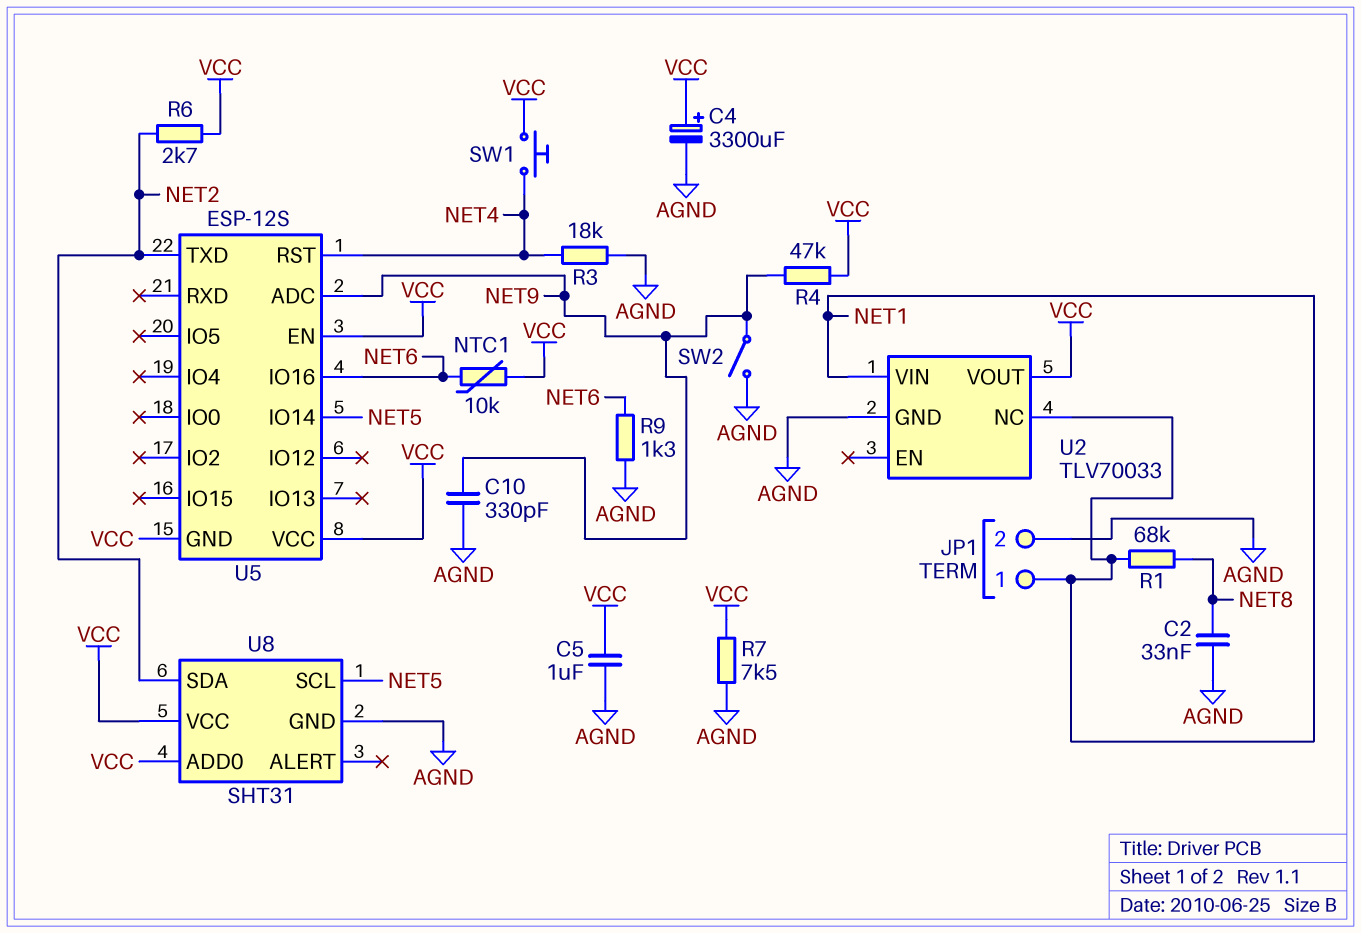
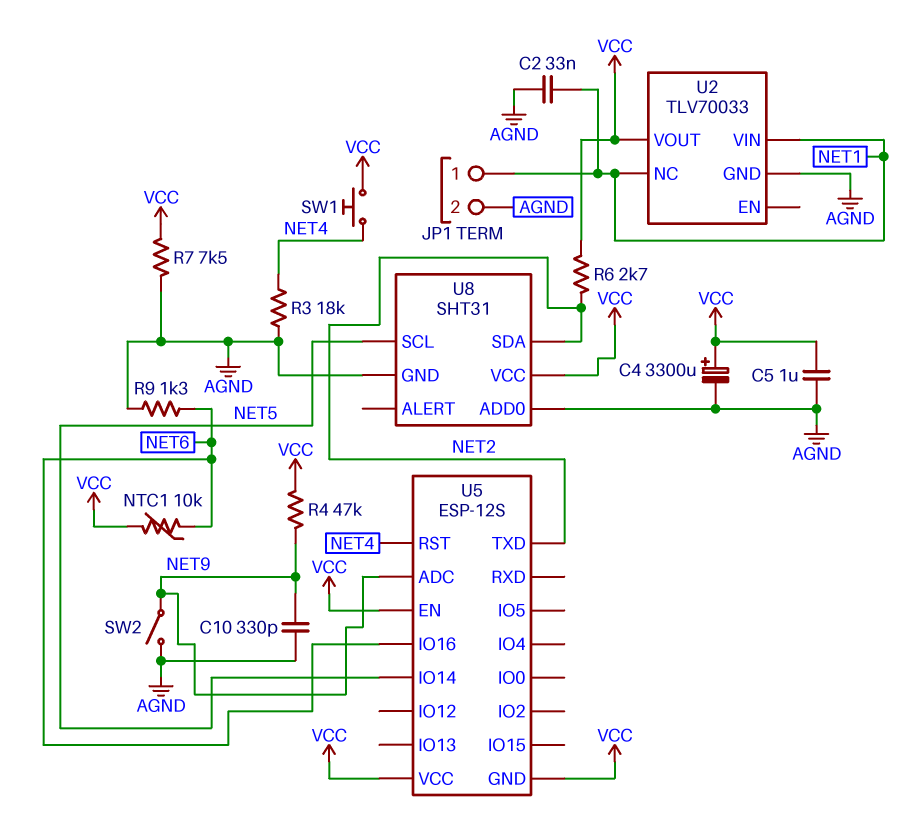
C2: 33nF (AGND, NET8) -> 33nF (AGND, NET1)
R1: 68k (NET1, NET8) -> none
U8 pin ADD0: VCC -> AGND

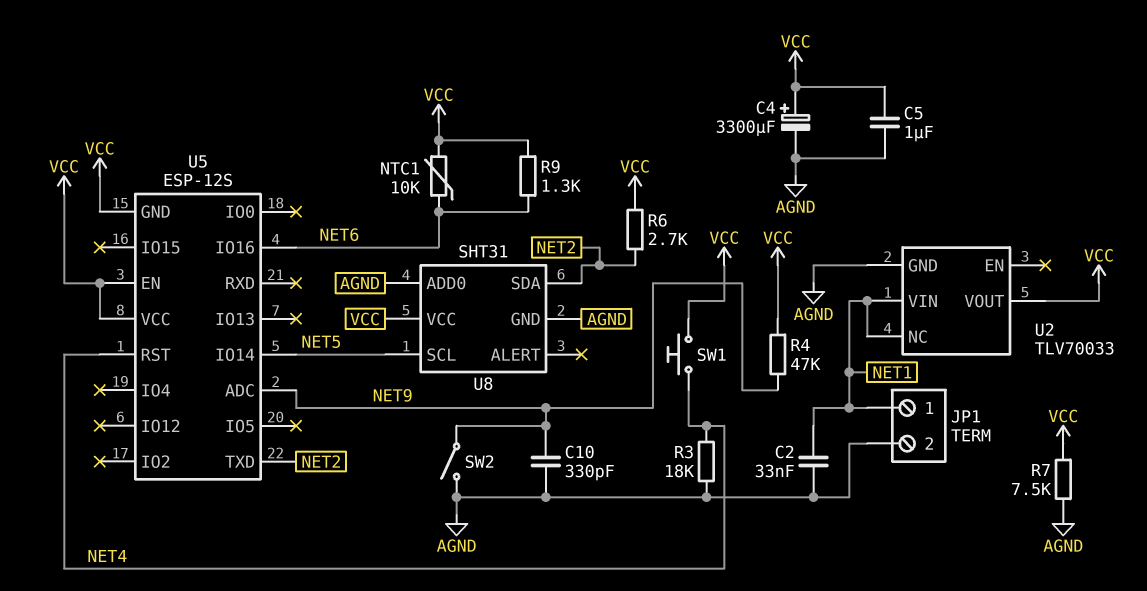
R9: 1.3k (AGND, NET6) -> 1.3k (NET6, VCC)

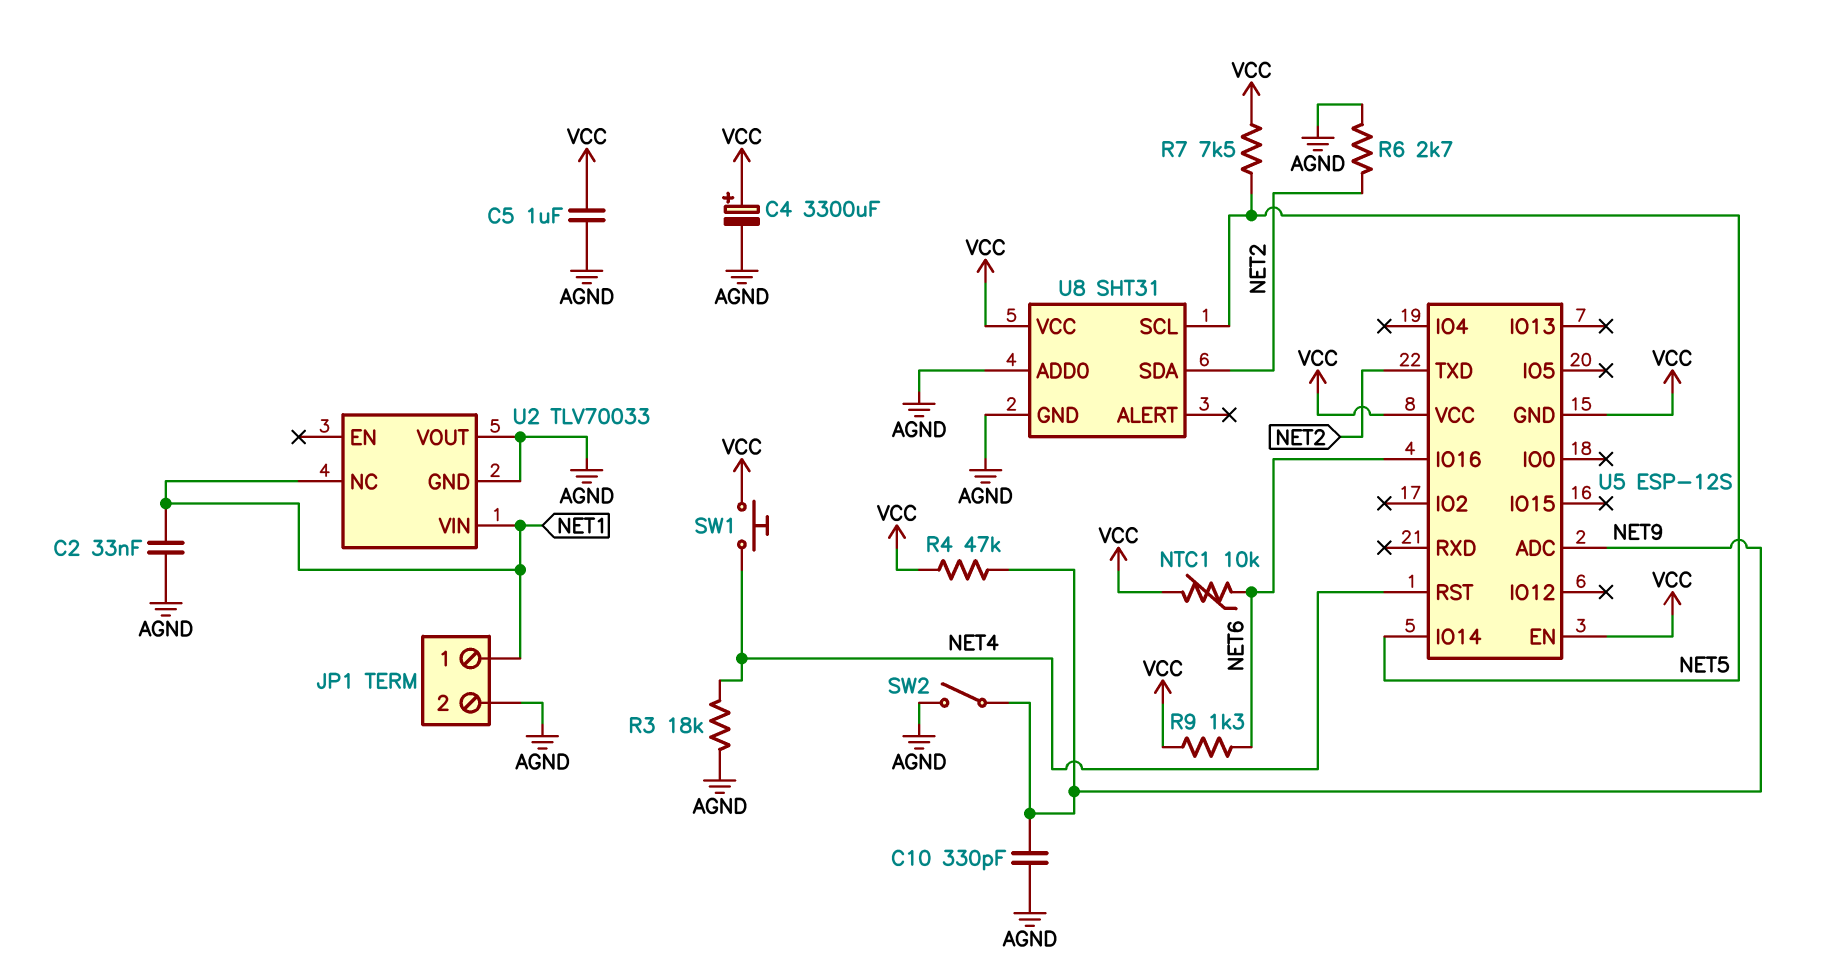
R6: 2.7k (NET2, VCC) -> 2.7k (AGND, NET2)
R7: 7.5k (AGND, VCC) -> 7.5k (NET5, VCC)
U2 pin VOUT: VCC -> AGND

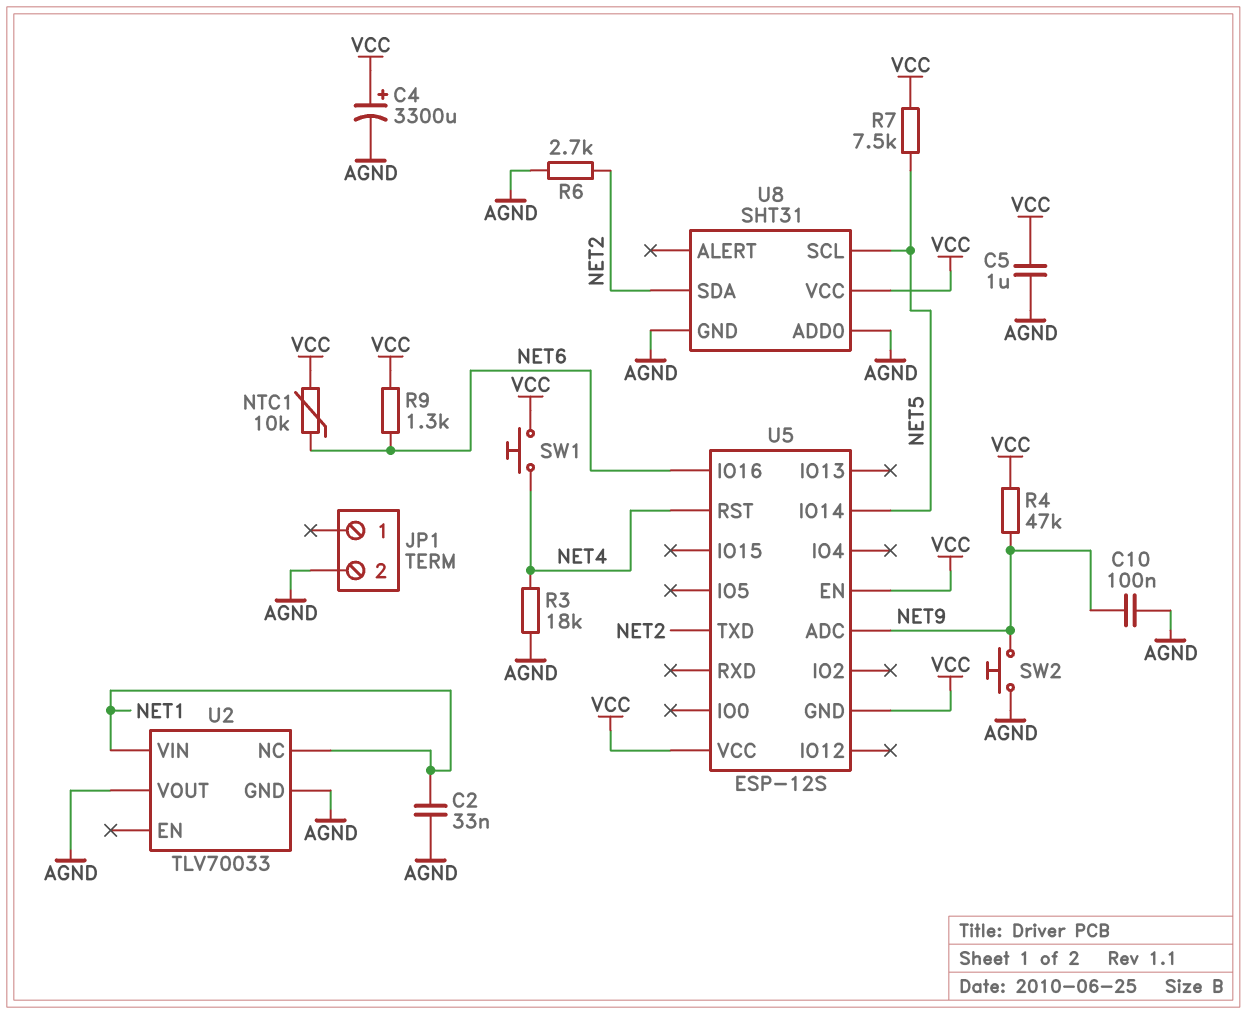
C10: 330pF (AGND, NET9) -> 100nF (AGND, NET9)
JP1 pin 1: NET1 -> none
SW2: switch (AGND, NET9) -> button (AGND, NET9)

